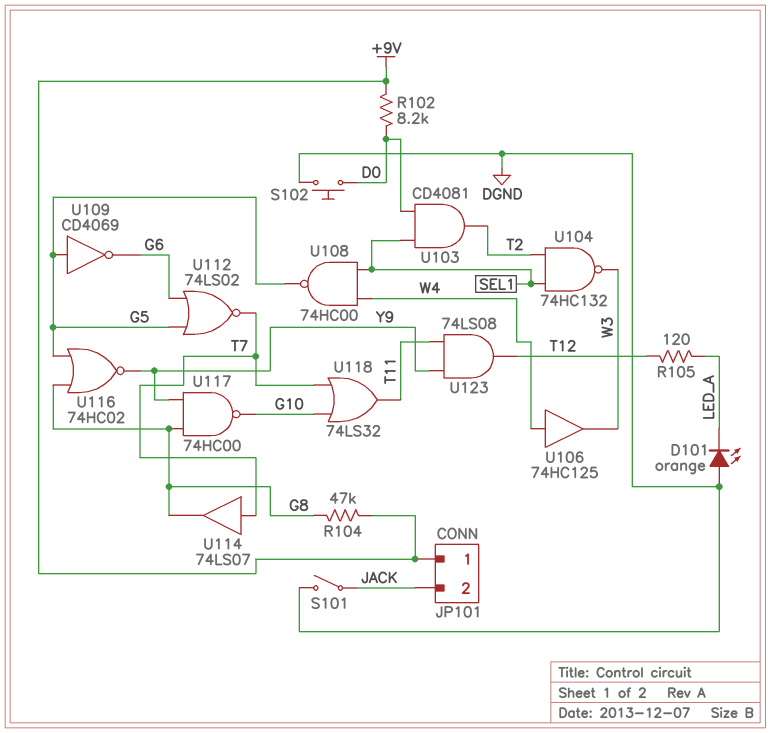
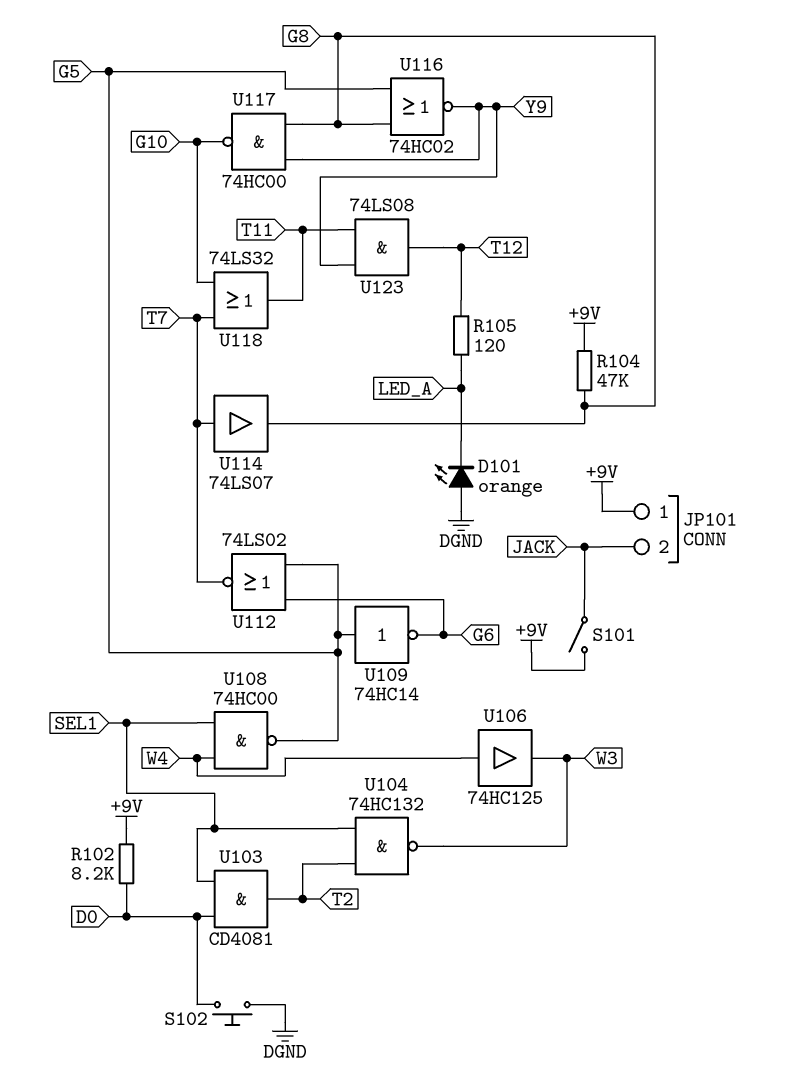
S101: switch (DGND, JACK) -> switch (+9V, JACK)
U109: NOT CD4069 (in G5, out G6) -> NOT 74HC14 (in G5, out G6)

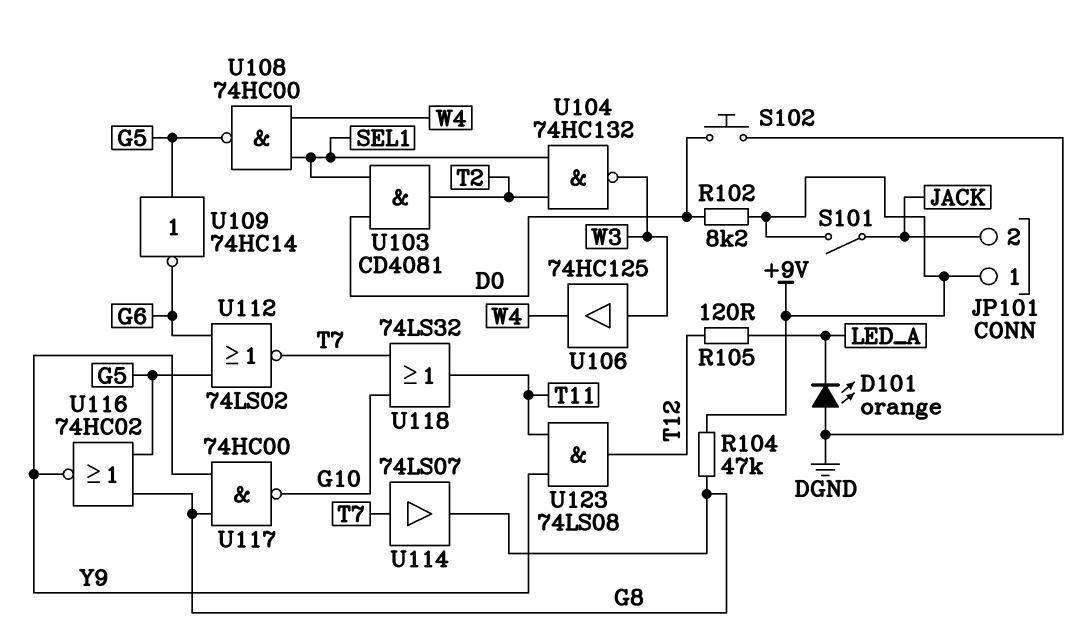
U106: buffer 74HC125 (in W4, out W3) -> buffer 74HC125 (in W3, out W4)

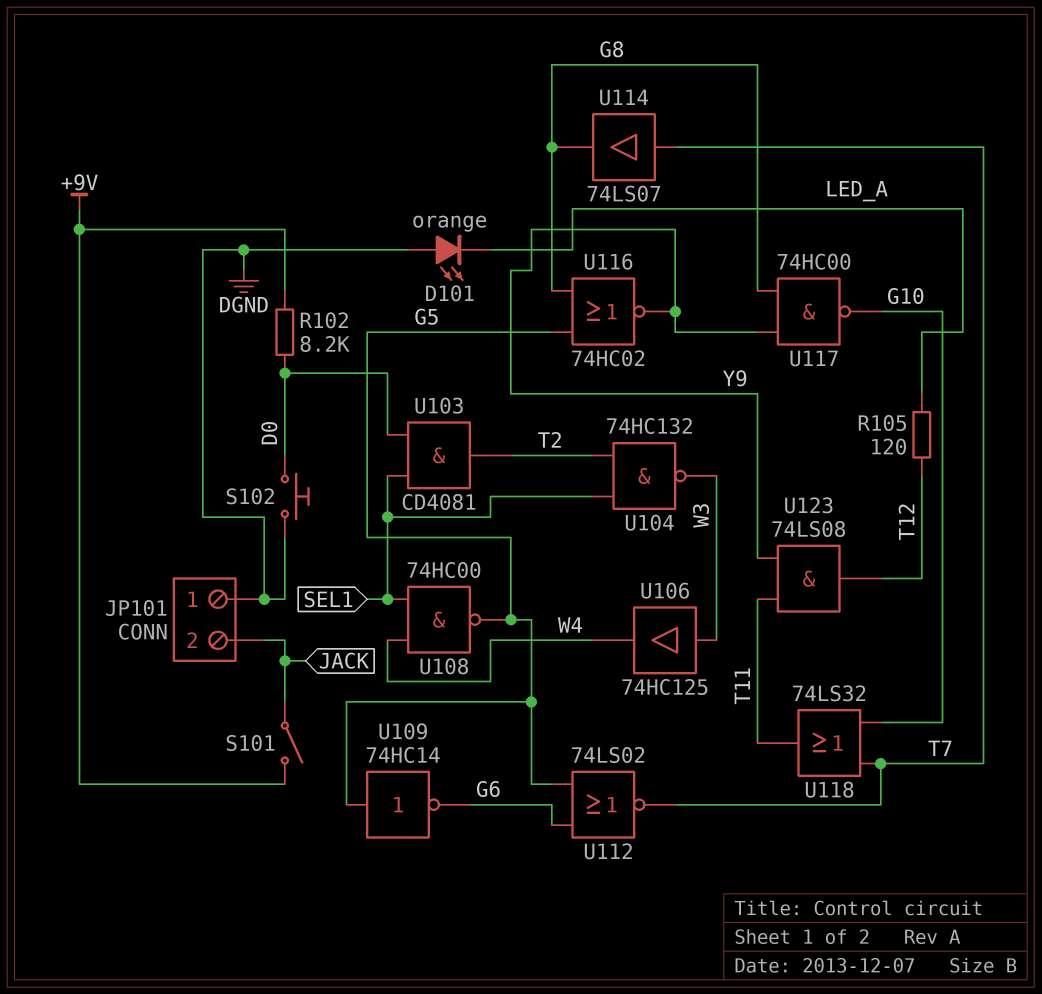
JP101 pin 1: +9V -> DGND
R104: 47k (+9V, G8) -> none

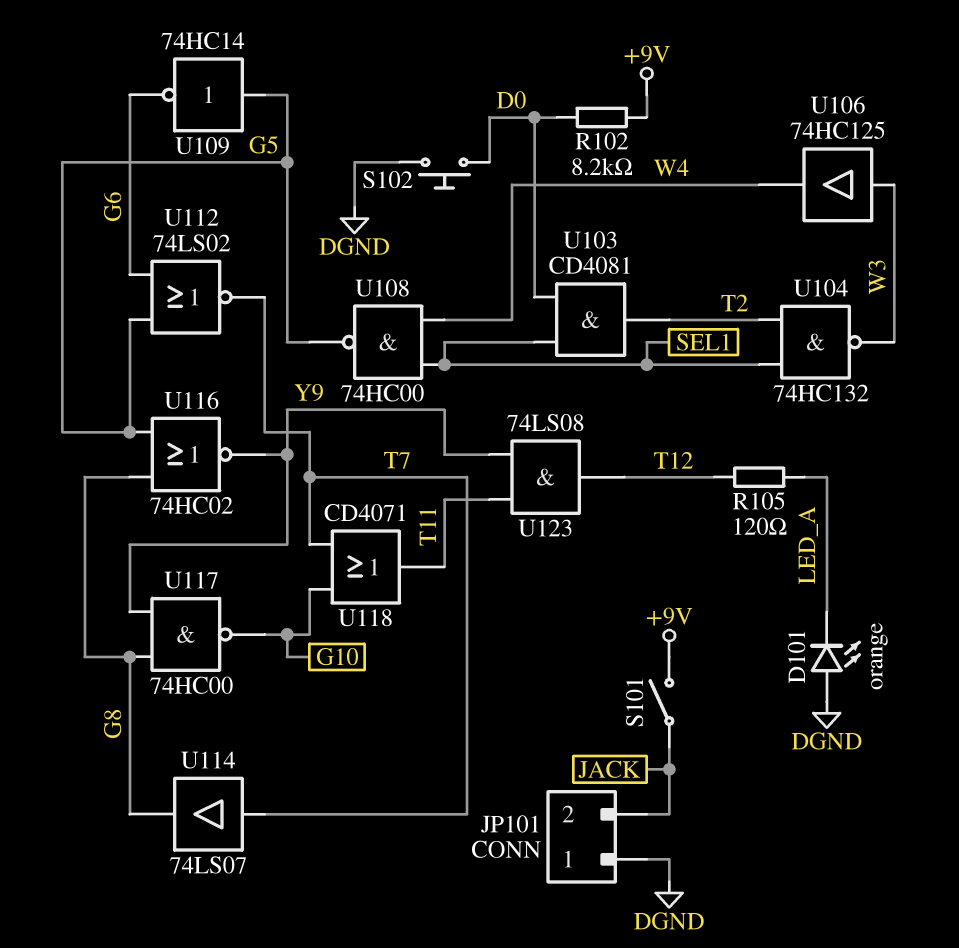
U118: OR 74LS32 (in G10, in T7, out T11) -> OR CD4071 (in G10, in T7, out T11)

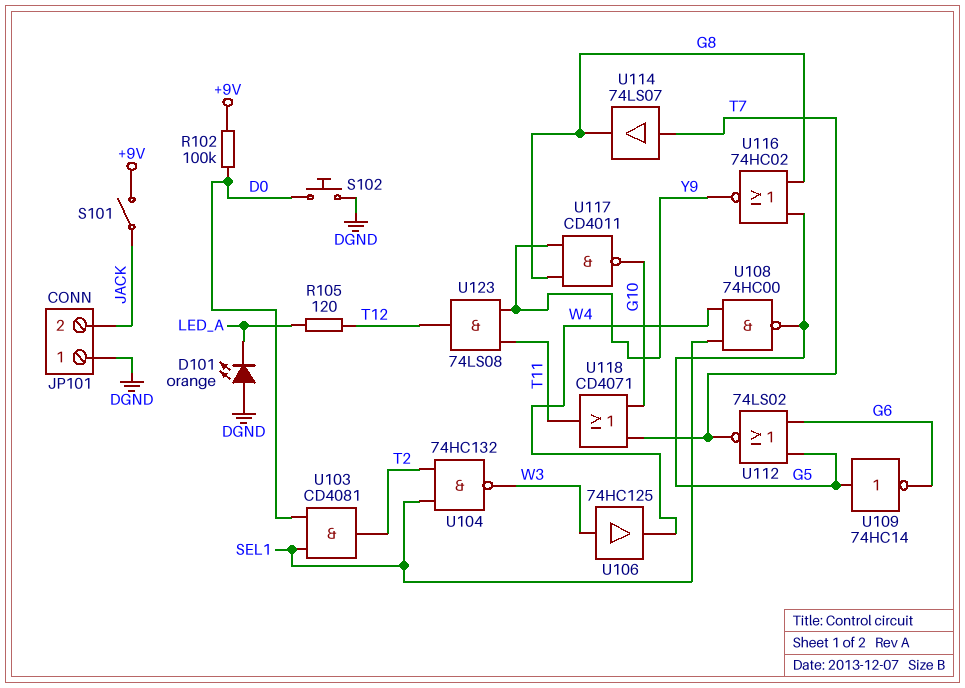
R102: 8.2k (+9V, D0) -> 100k (+9V, D0)
U117: NAND 74HC00 (in G8, in Y9, out G10) -> NAND CD4011 (in G8, in Y9, out G10)

